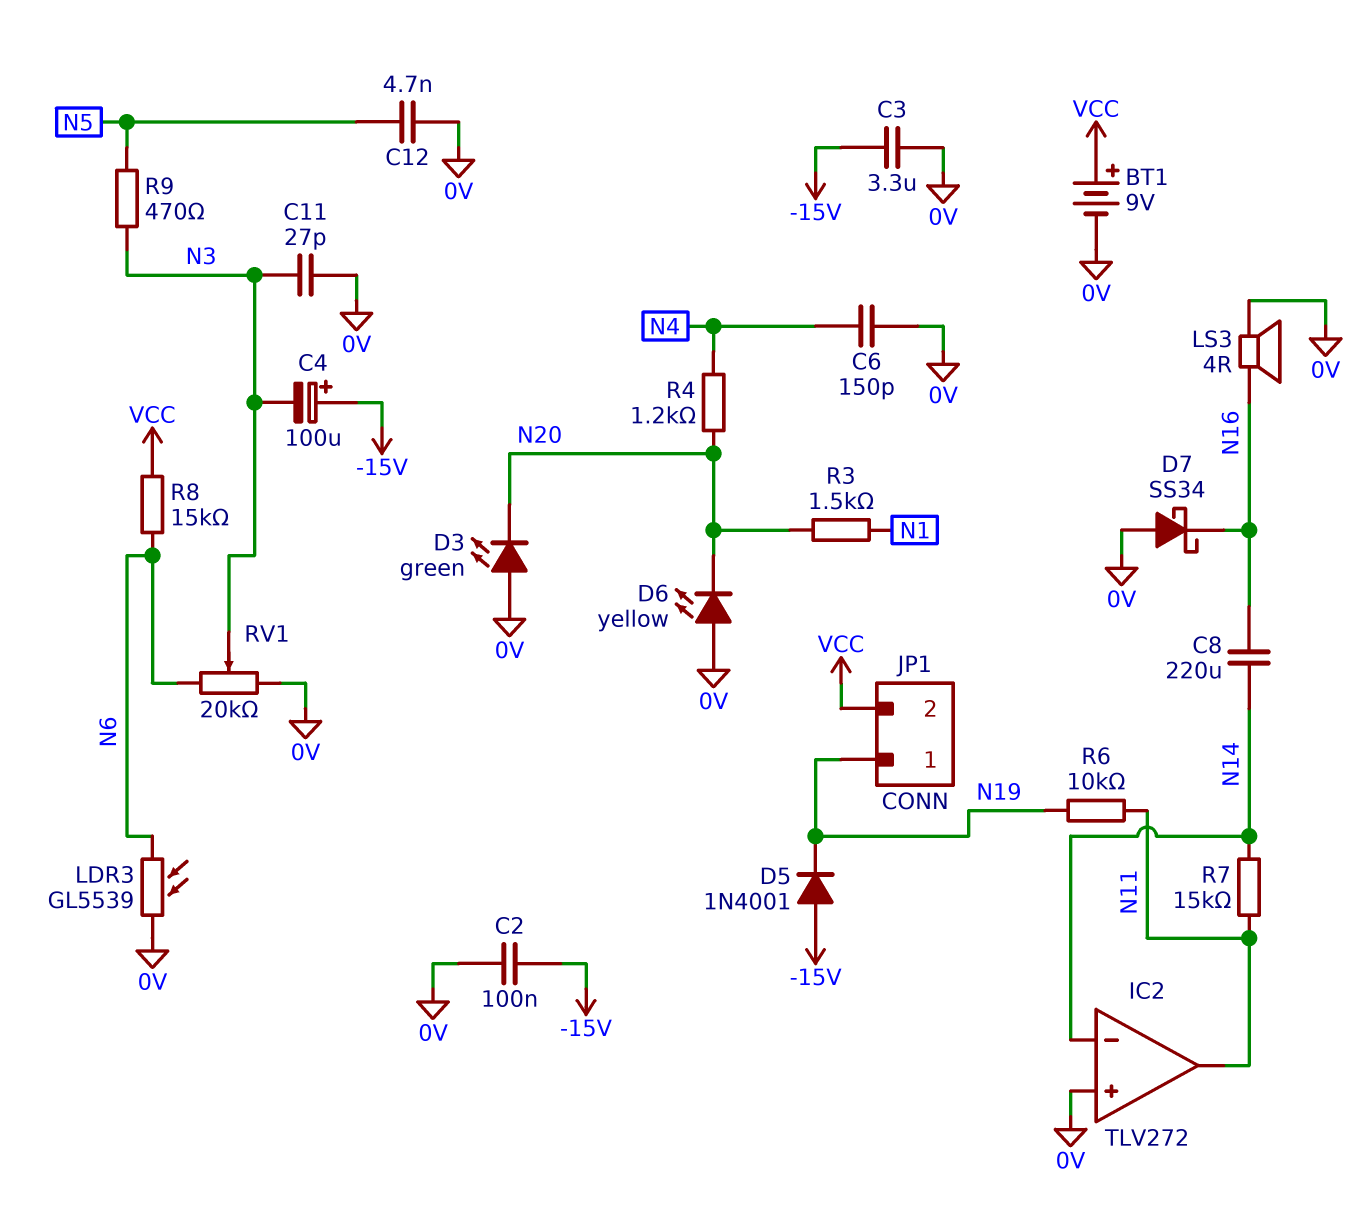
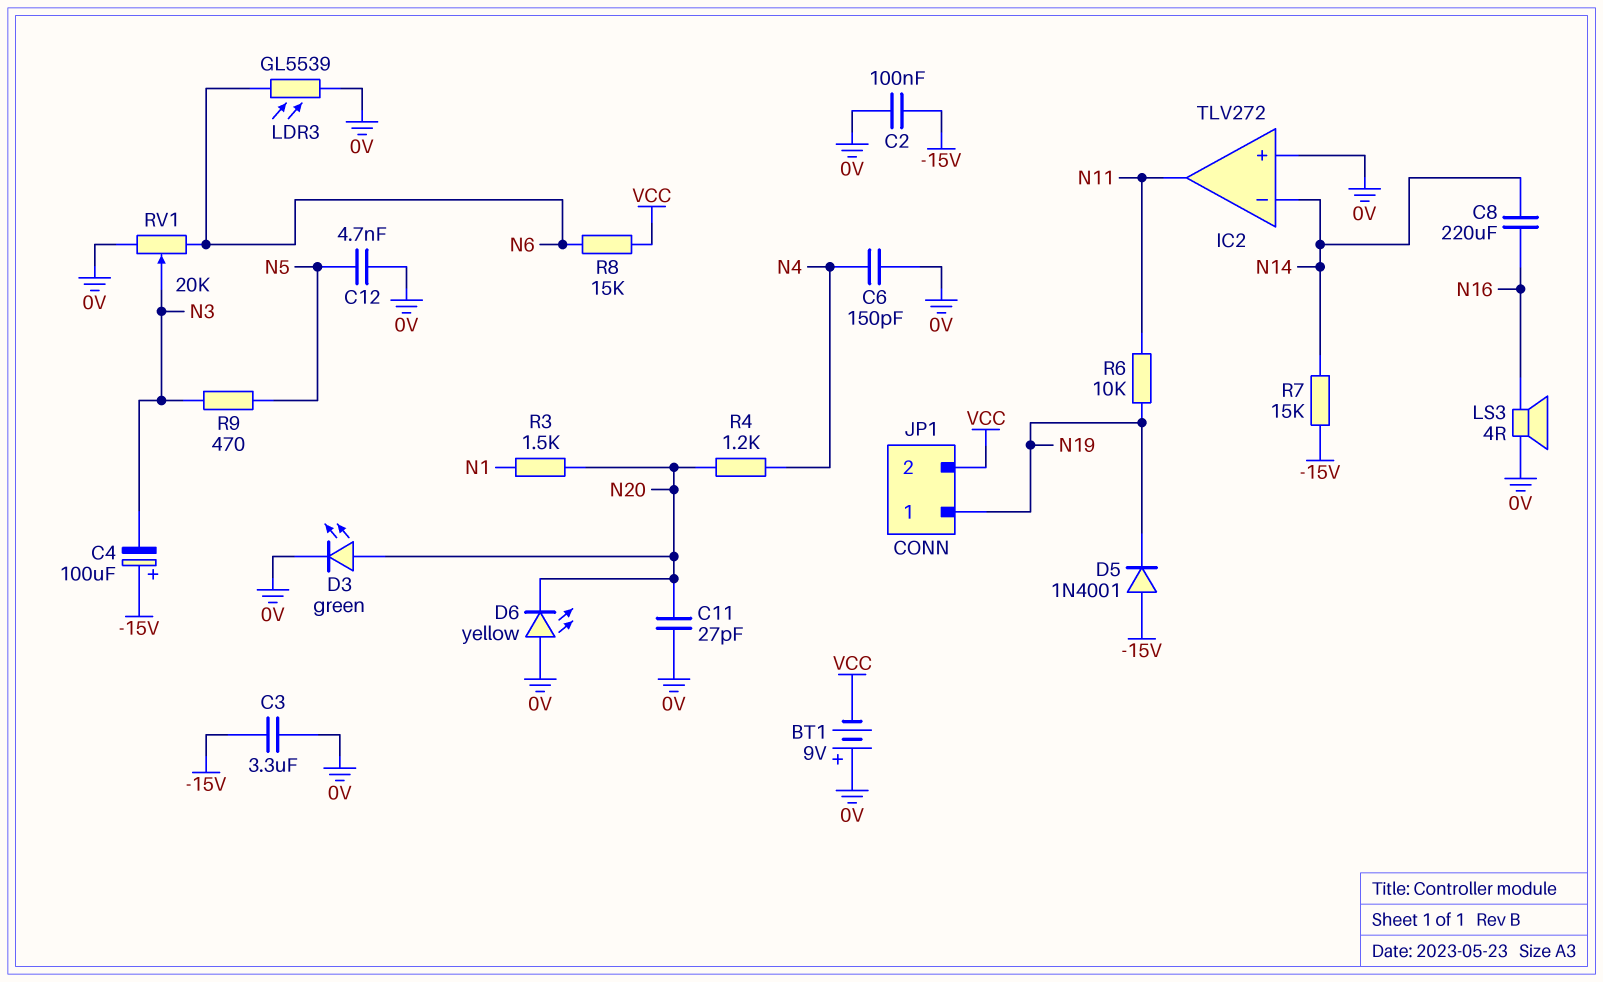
BT1: 9V (plus VCC, minus 0V) -> 9V (plus 0V, minus VCC)
C11: 27pF (0V, N3) -> 27pF (0V, N20)
D3: LED green (A 0V, K N20) -> LED green (A N20, K 0V)
D7: schottky SS34 (A 0V, K N16) -> none
R7: 15k (N11, N14) -> 15k (-15V, N14)

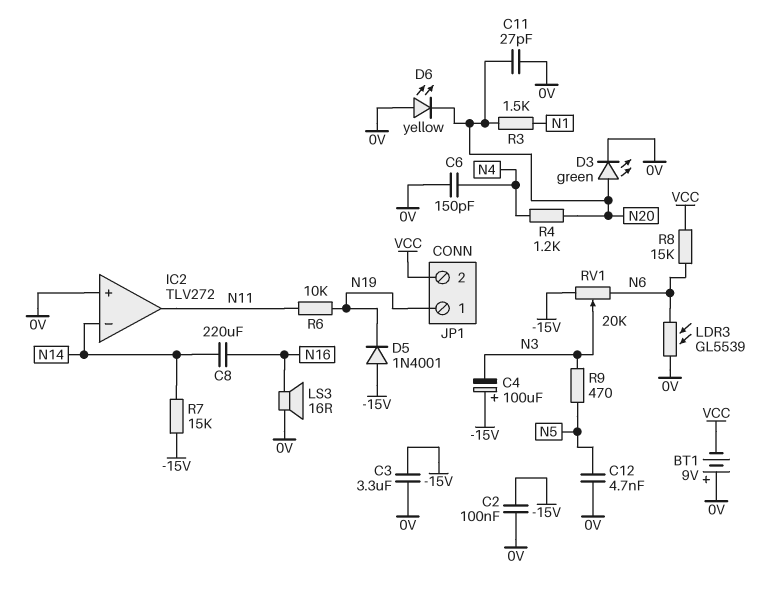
LS3: speaker 4R (0V, N16) -> speaker 16R (0V, N16)
RV1: 20k (0V, N6, wiper N3) -> 20k (-15V, N6, wiper N3)

